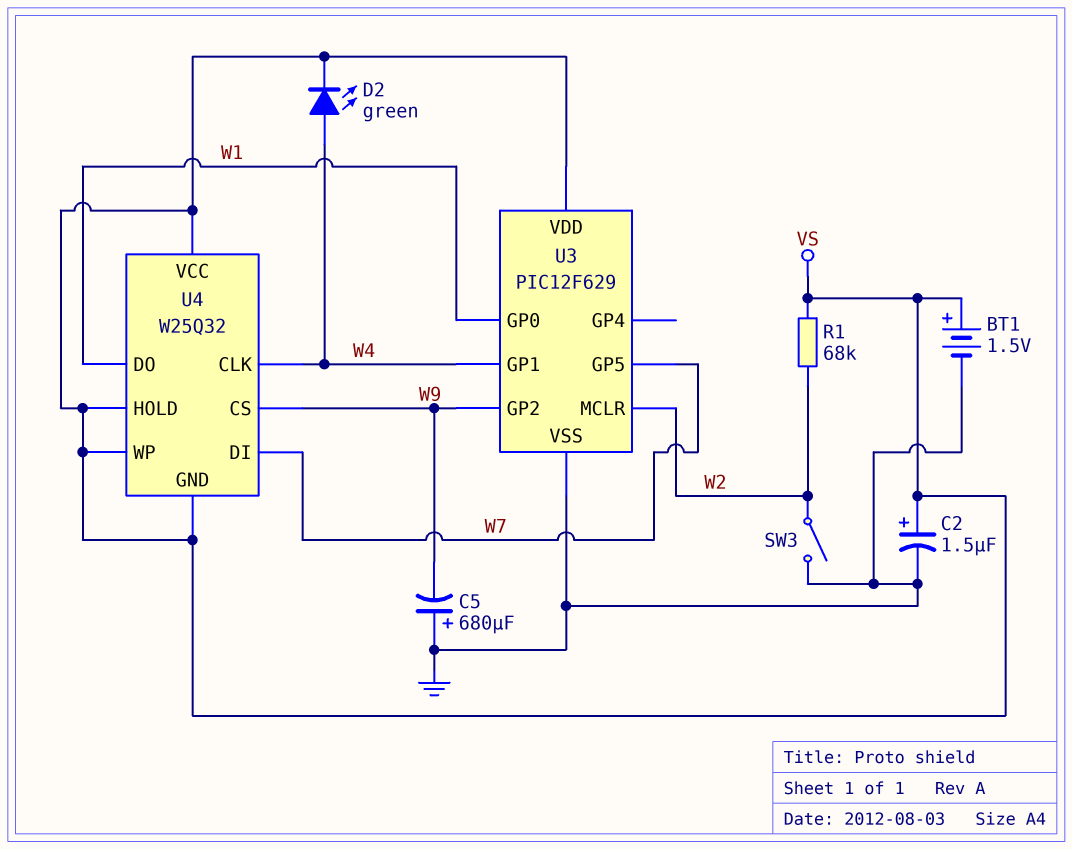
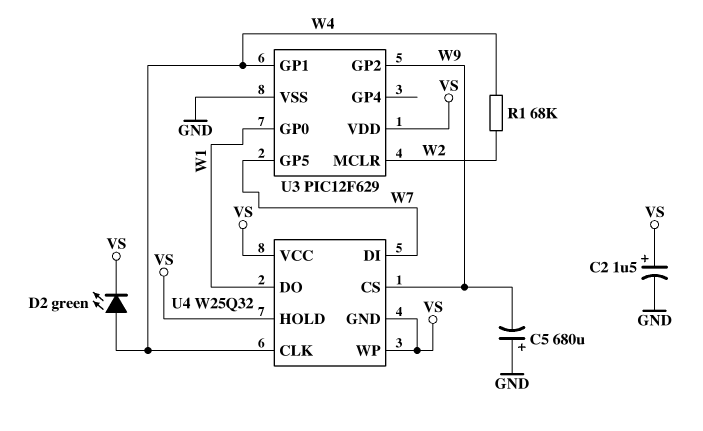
BT1: 1.5V (plus VS, minus GND) -> none
R1: 68k (VS, W2) -> 68k (W2, W4)
SW3: switch (GND, W2) -> none

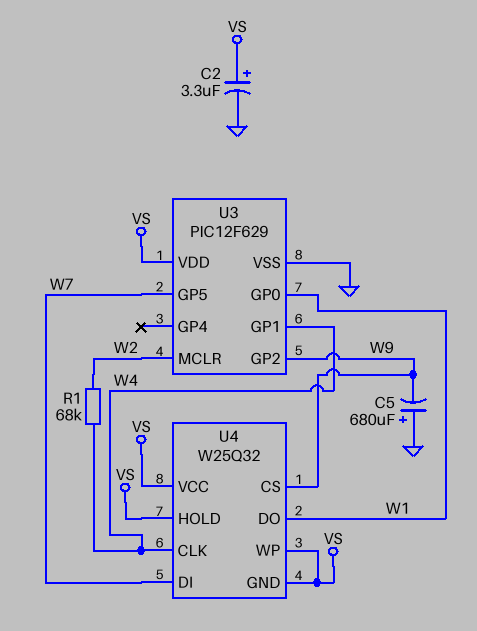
C2: 1.5uF (plus VS, minus GND) -> 3.3uF (plus VS, minus GND)
D2: LED green (A W4, K VS) -> none

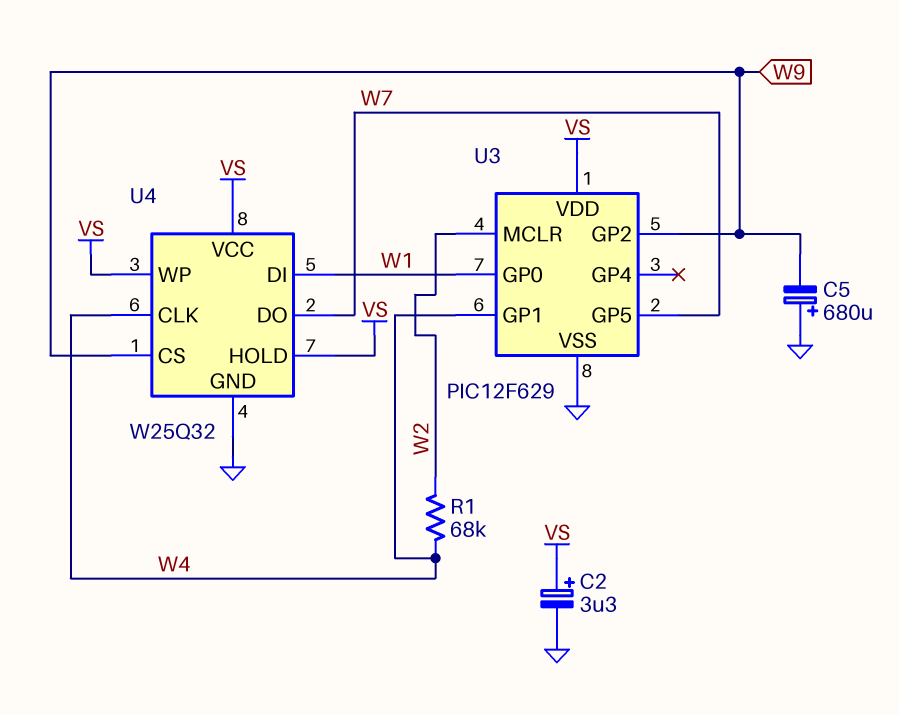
U4 pin DI: W7 -> W1
U4 pin DO: W1 -> W7
U4 pin GND: VS -> GND

